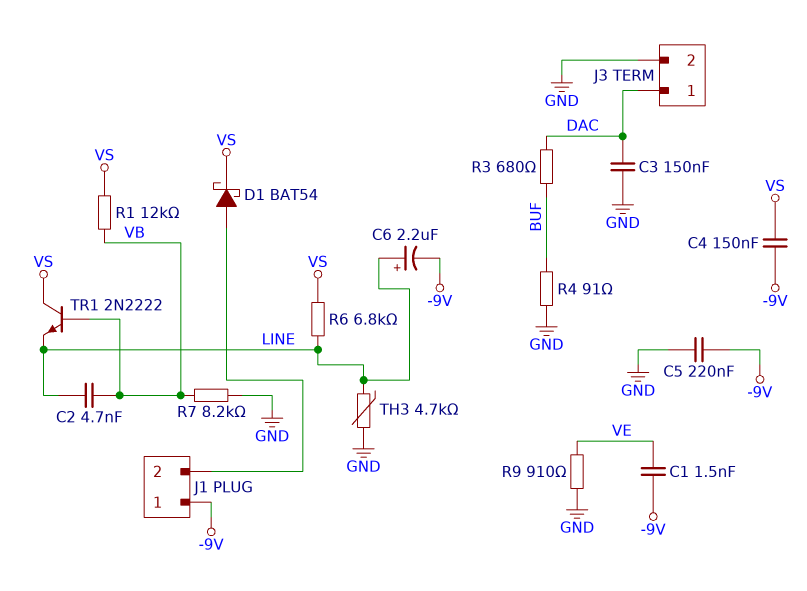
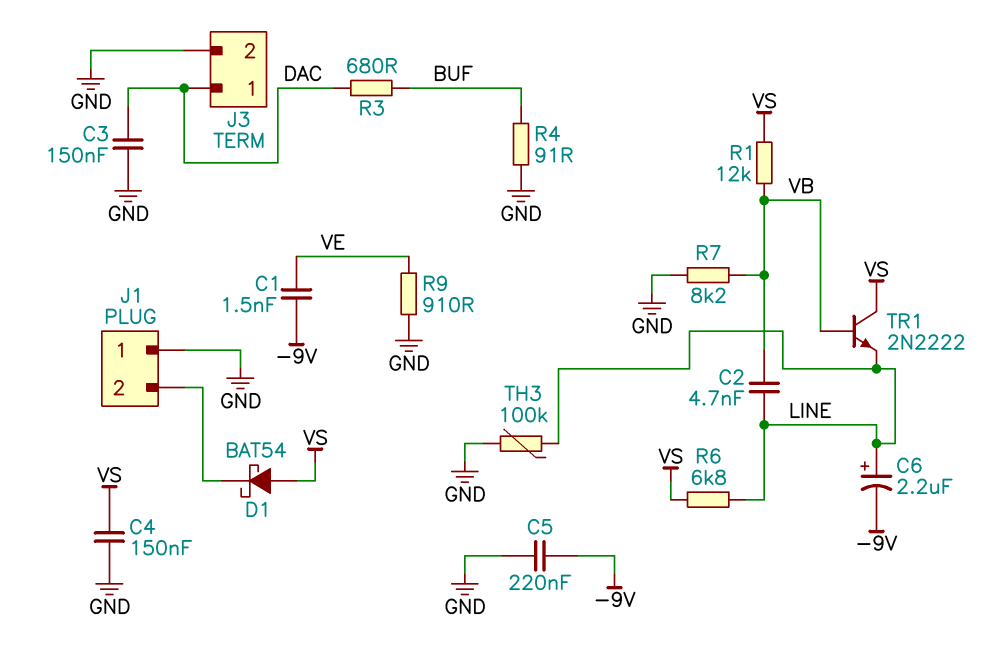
C4: 150nF (-9V, VS) -> 150nF (GND, VS)
D1: schottky BAT54 (A J1/2, K VS) -> schottky BAT54 (A VS, K J1/2)
J1 pin 1: -9V -> GND
TH3: 4.7k (GND, LINE) -> 100k (GND, LINE)

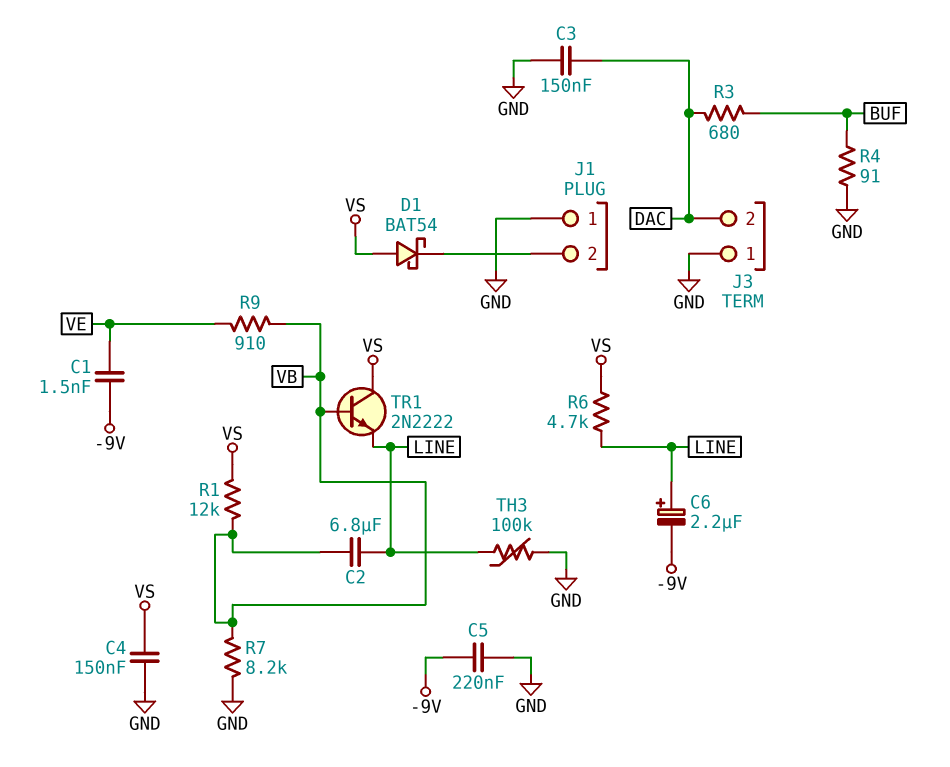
C2: 4.7nF (LINE, VB) -> 6.8uF (LINE, VB)
J3 pin 1: DAC -> GND
J3 pin 2: GND -> DAC
R6: 6.8k (LINE, VS) -> 4.7k (LINE, VS)
R9: 910 (GND, VE) -> 910 (VB, VE)

